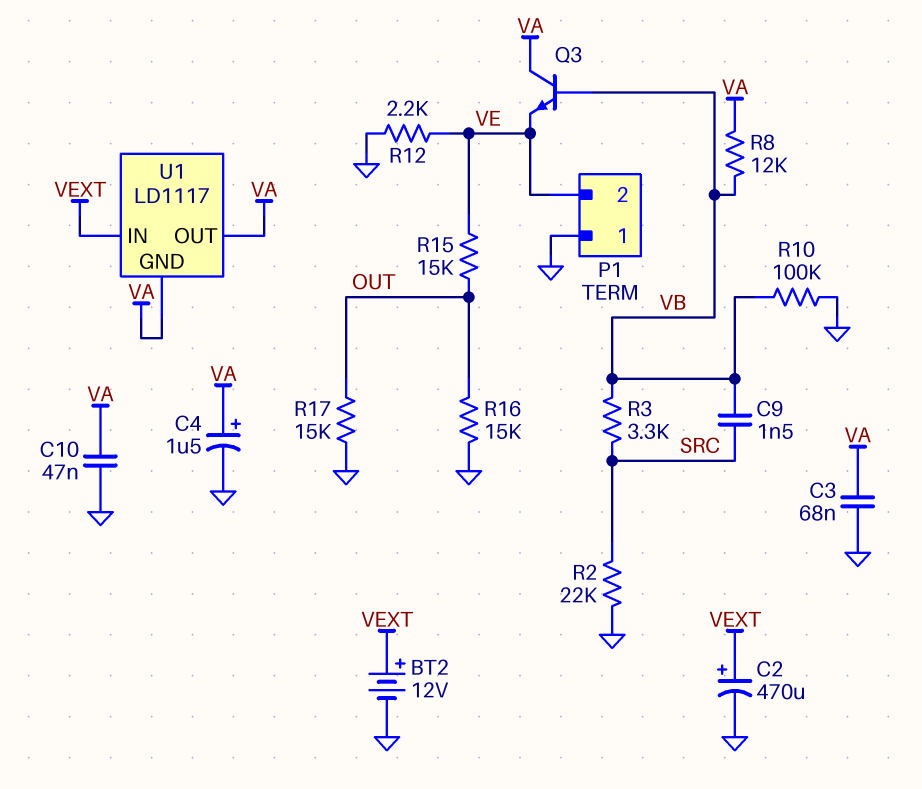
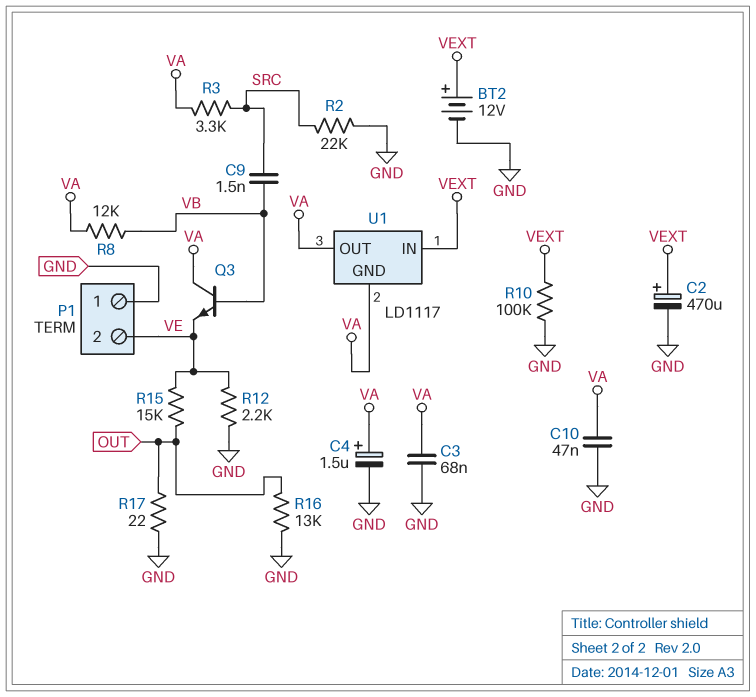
R3: 3.3k (SRC, VB) -> 3.3k (SRC, VA)
R10: 100k (GND, VB) -> 100k (GND, VEXT)
R16: 15k (GND, OUT) -> 13k (GND, OUT)
R17: 15k (GND, OUT) -> 22 (GND, OUT)

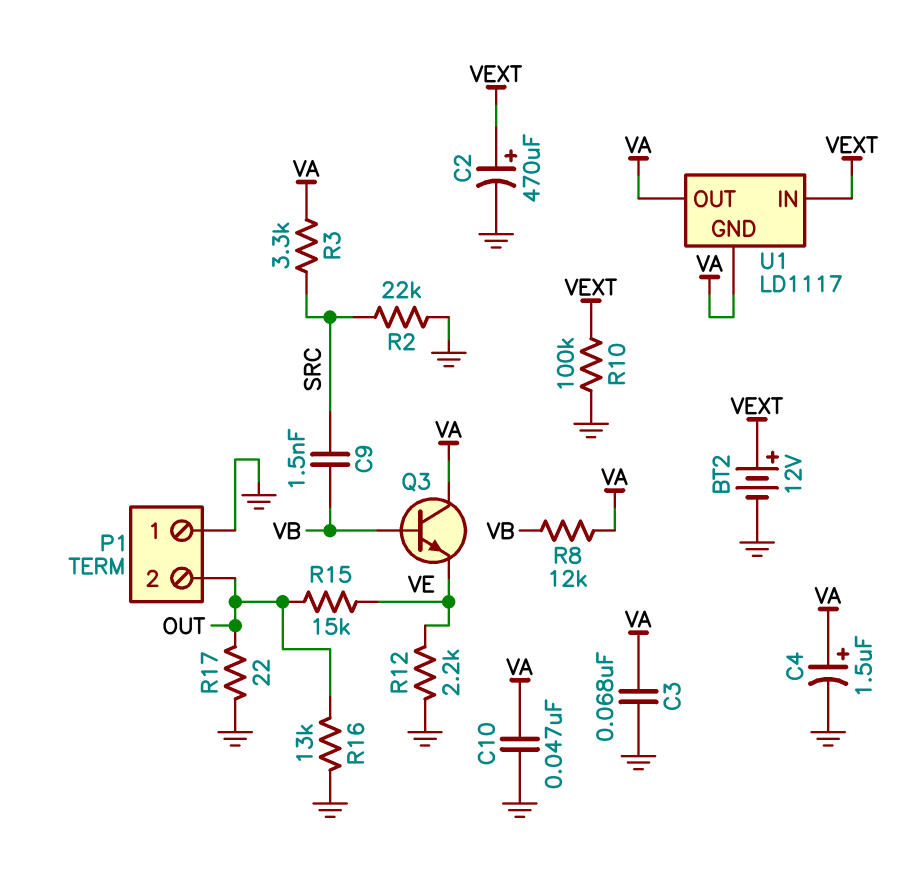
P1 pin 2: VE -> OUT

